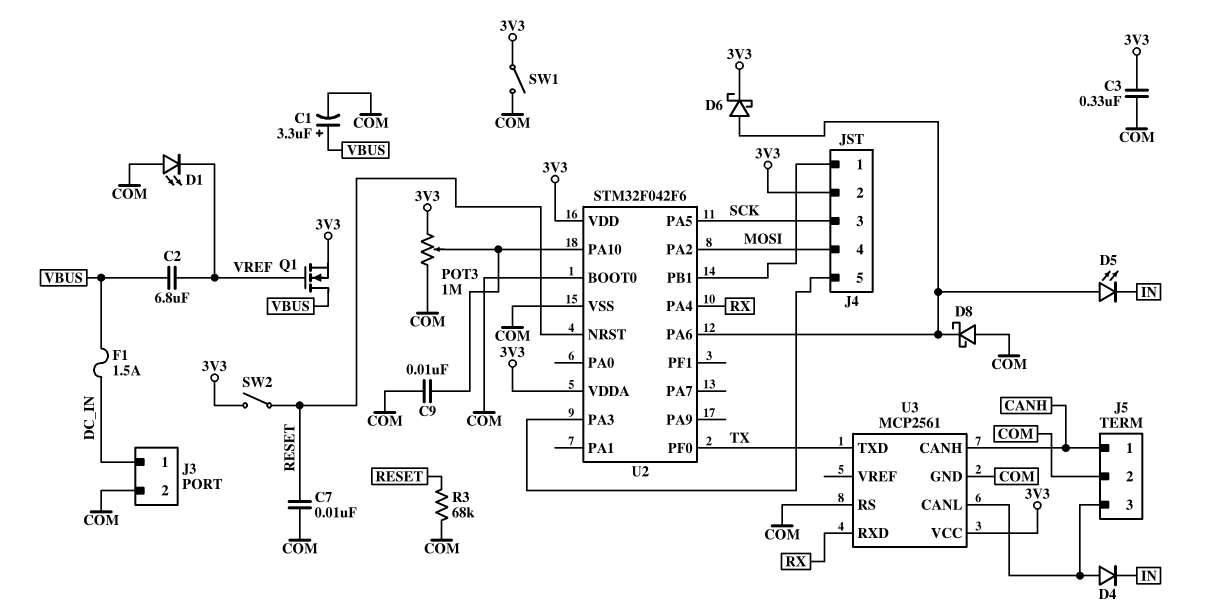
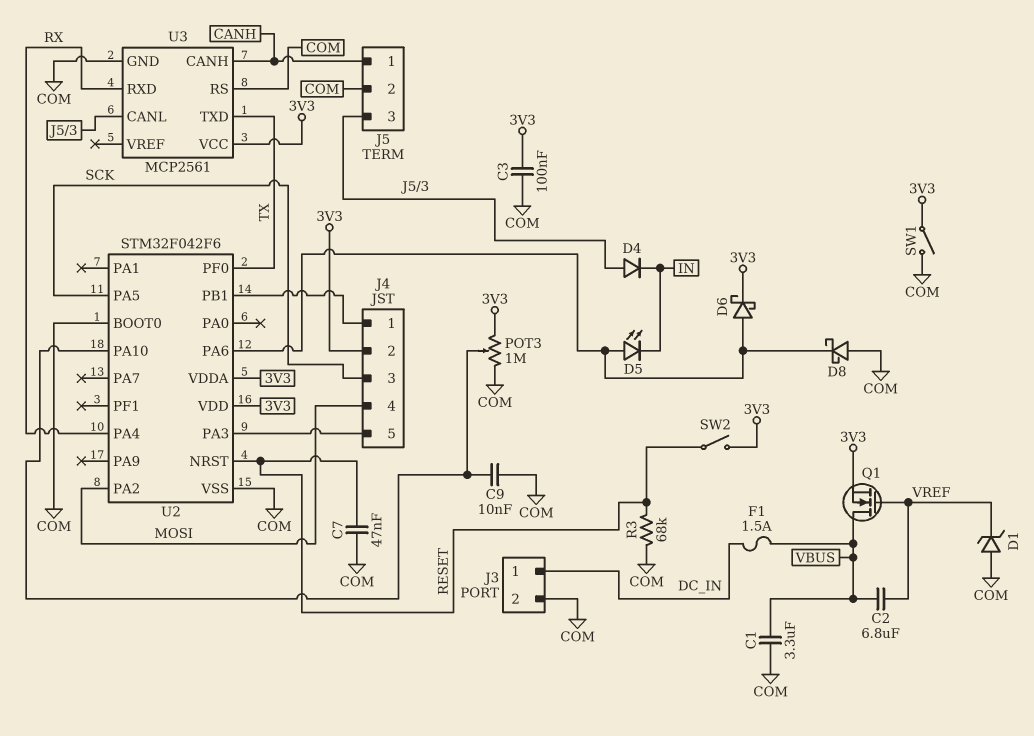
C1: 3.3uF (plus VBUS, minus COM) -> 3.3uF (COM, VBUS)
C3: 330nF (3V3, COM) -> 100nF (3V3, COM)
C7: 10nF (COM, RESET) -> 47nF (COM, RESET)
D1: LED (A COM, K VREF) -> zener (A COM, K VREF)

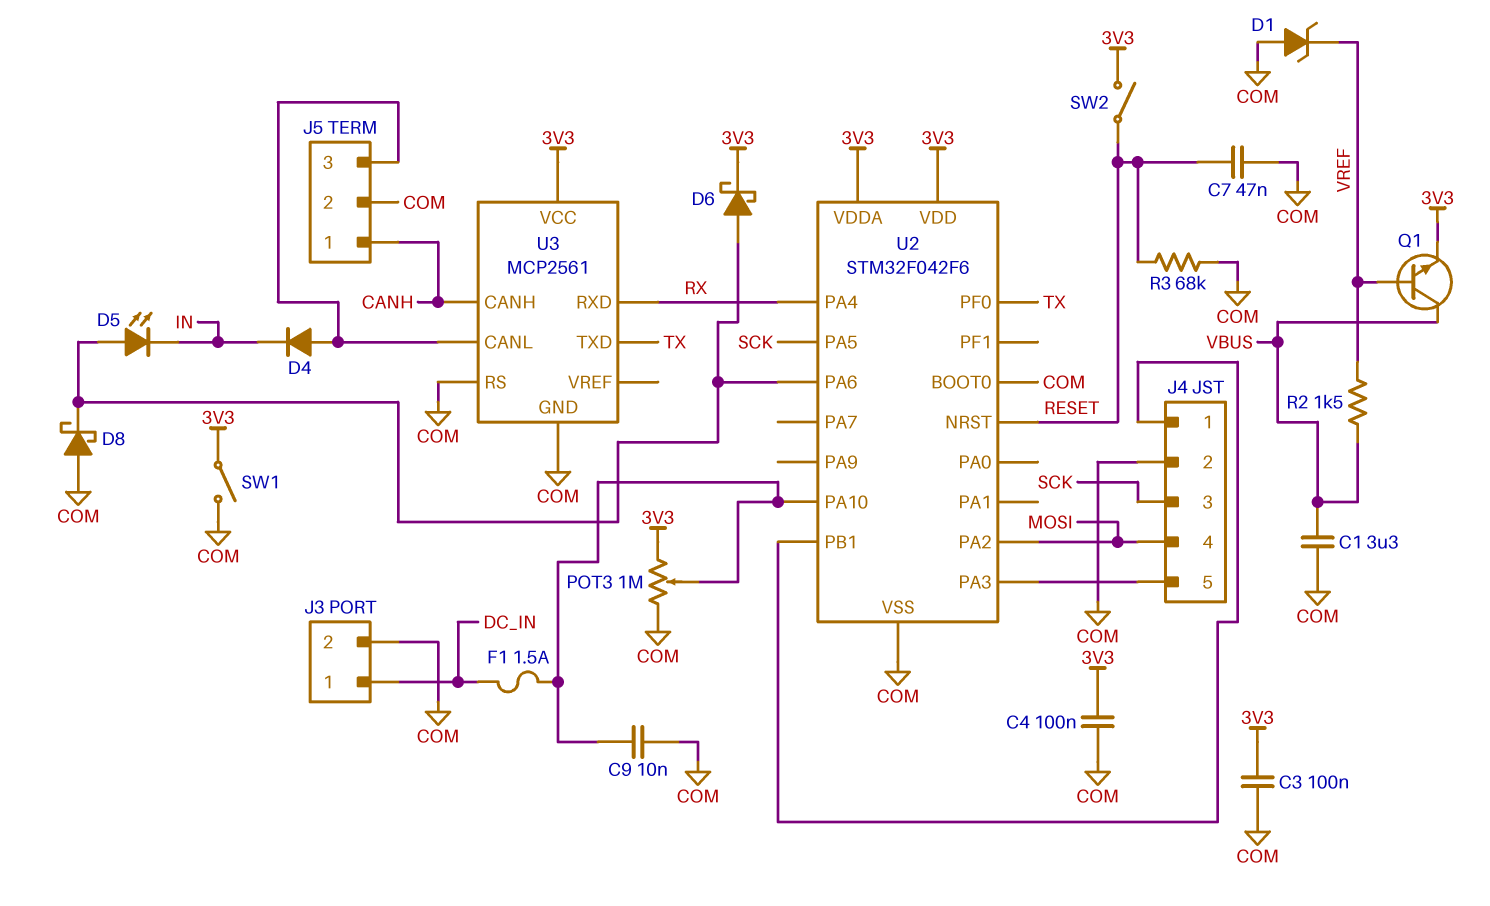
C2: 6.8uF (VBUS, VREF) -> none
C4: none -> 100nF (3V3, COM)
F1: 1.5A (DC_IN, VBUS) -> 1.5A (DC_IN, U2/PA10)
J4 pin 2: 3V3 -> COM
Q1: NMOS (G VREF, D VBUS, S 3V3) -> NPN (B VREF, C VBUS, E 3V3)
R2: none -> 1.5k (VBUS, VREF)

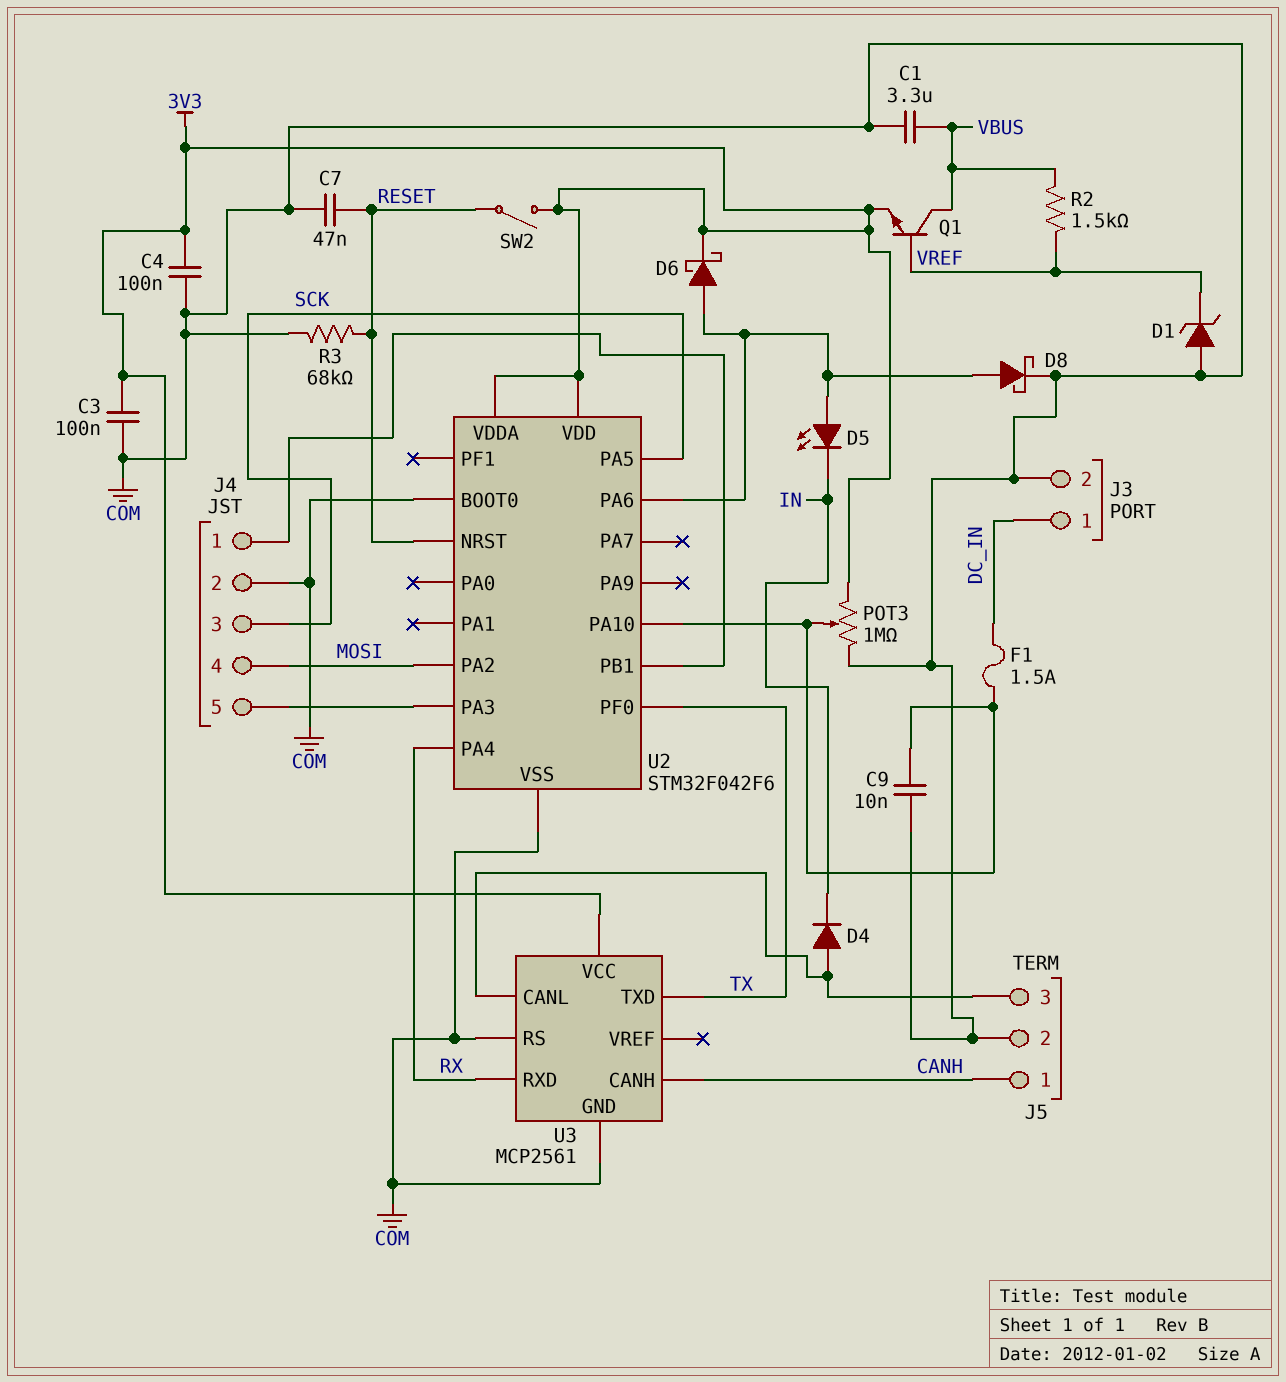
D8: schottky (A COM, K U2/PA6) -> schottky (A U2/PA6, K COM)
SW1: switch (3V3, COM) -> none

